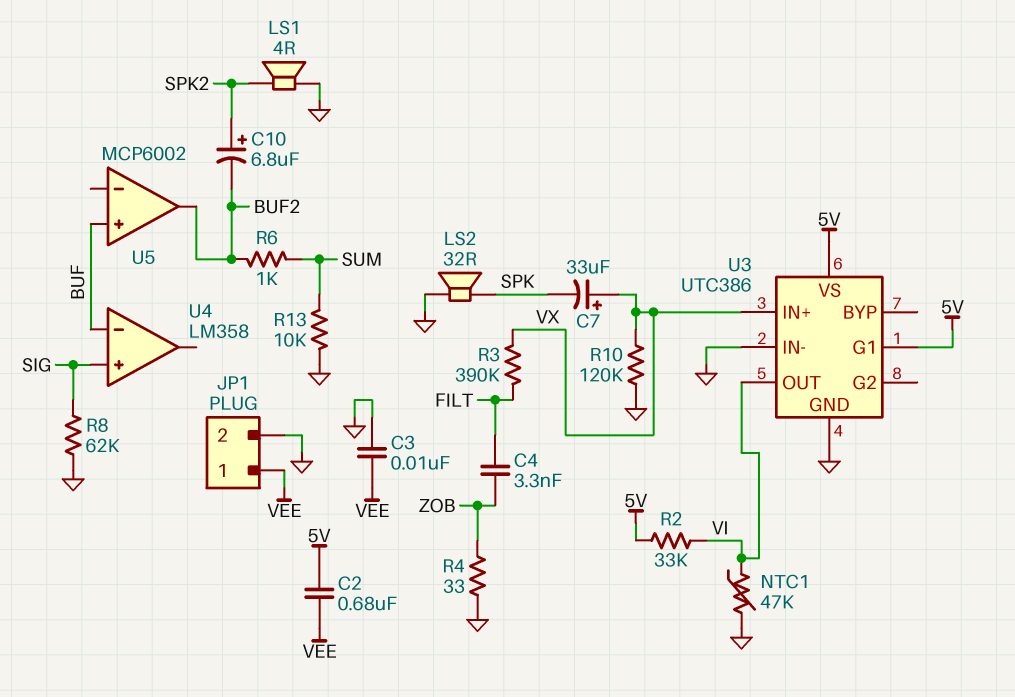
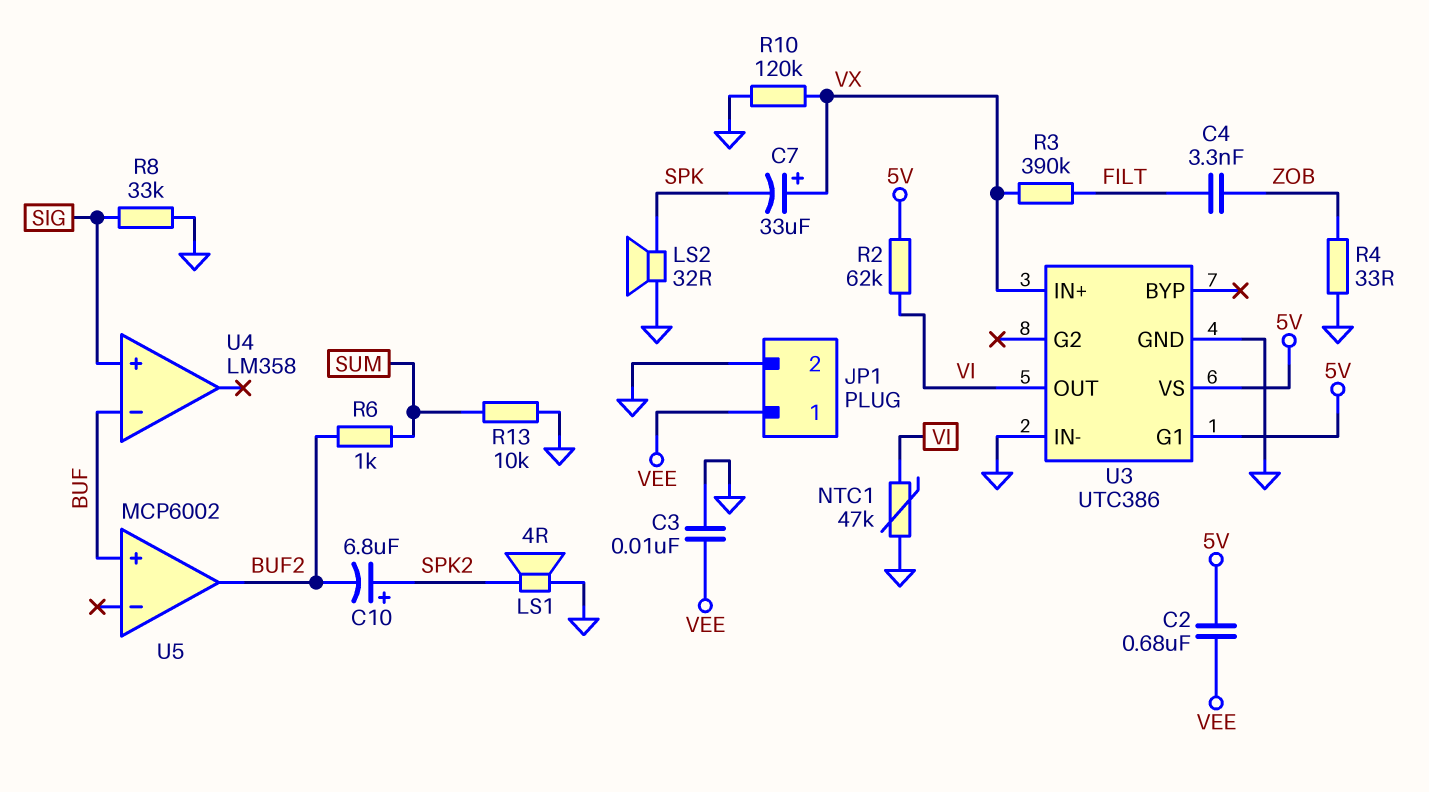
R2: 33k (5V, VI) -> 62k (5V, VI)
R8: 62k (GND, SIG) -> 33k (GND, SIG)

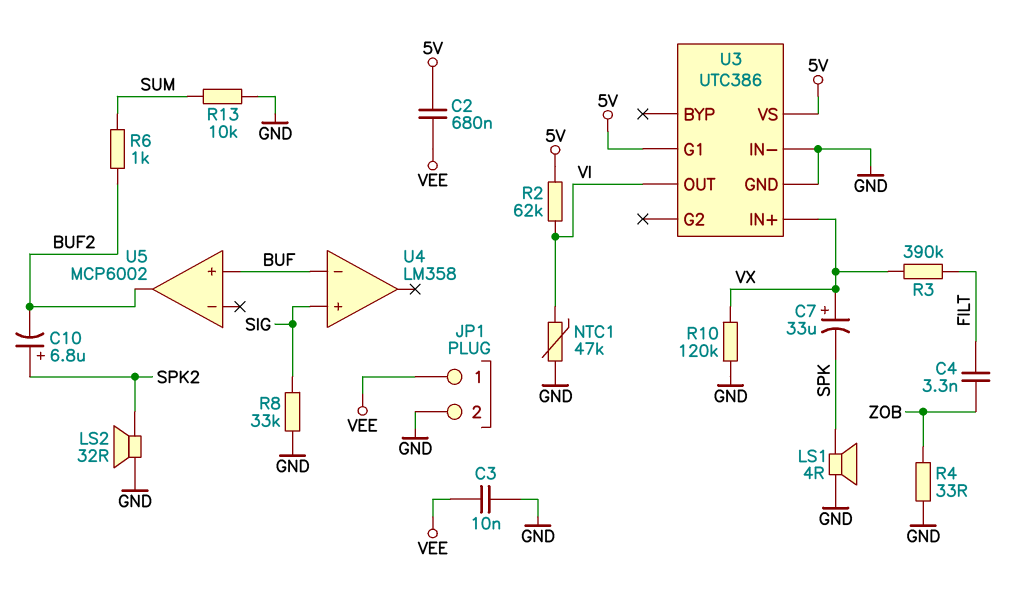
LS1: speaker 4R (GND, SPK2) -> speaker 4R (GND, SPK)
LS2: speaker 32R (GND, SPK) -> speaker 32R (GND, SPK2)

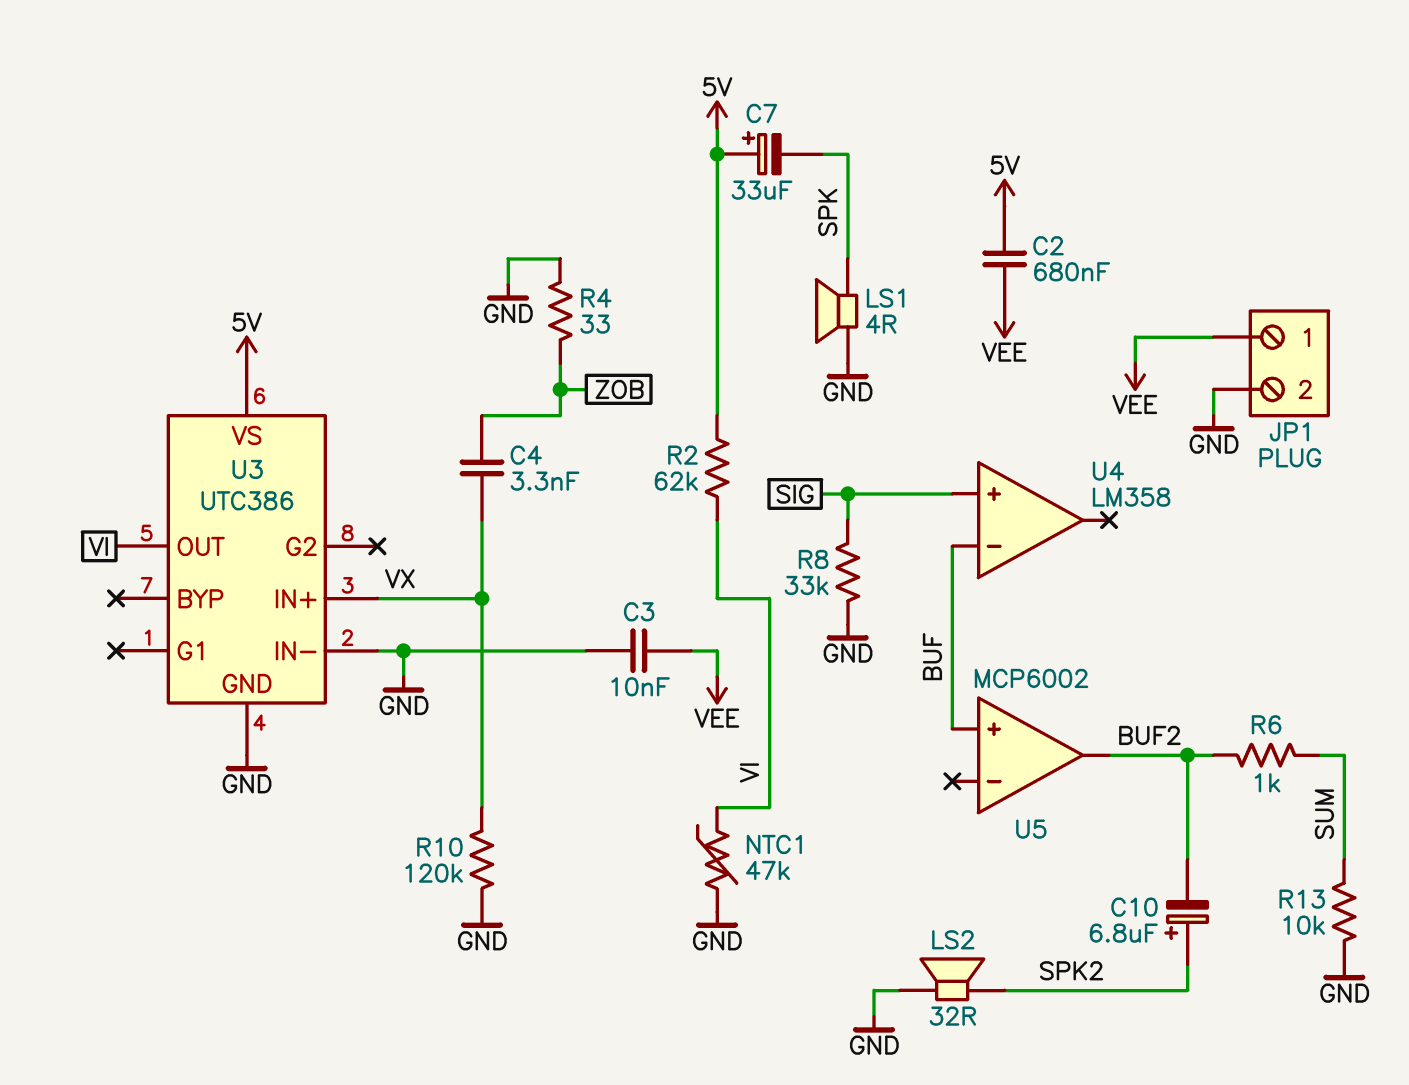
C4: 3.3nF (FILT, ZOB) -> 3.3nF (VX, ZOB)
C7: 33uF (plus VX, minus SPK) -> 33uF (plus 5V, minus SPK)
R3: 390k (FILT, VX) -> none
U3 pin G1: 5V -> none

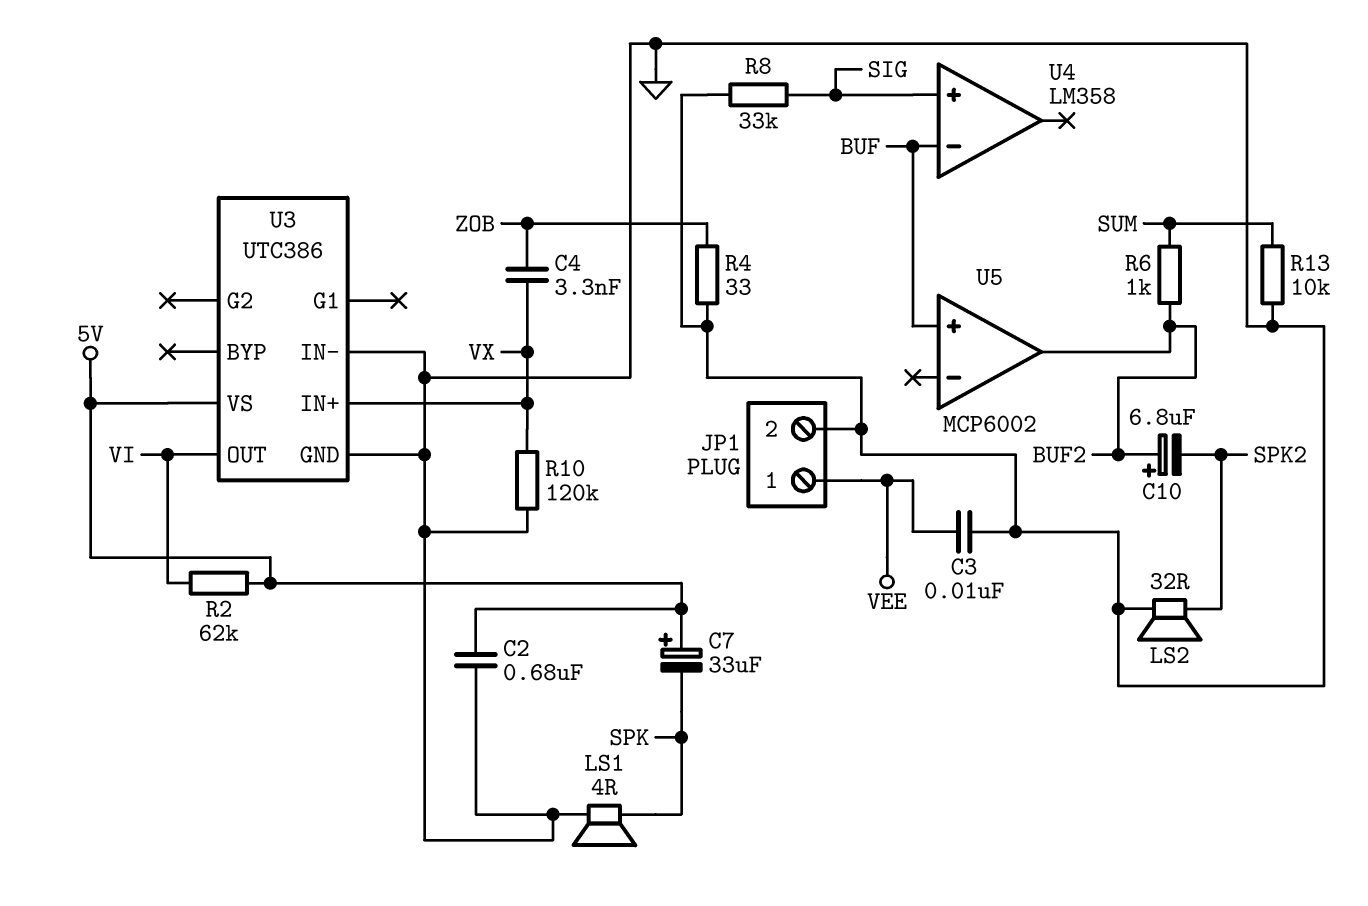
C2: 680nF (5V, VEE) -> 680nF (5V, GND)
C10: 6.8uF (plus SPK2, minus BUF2) -> 6.8uF (plus BUF2, minus SPK2)
NTC1: 47k (GND, VI) -> none

